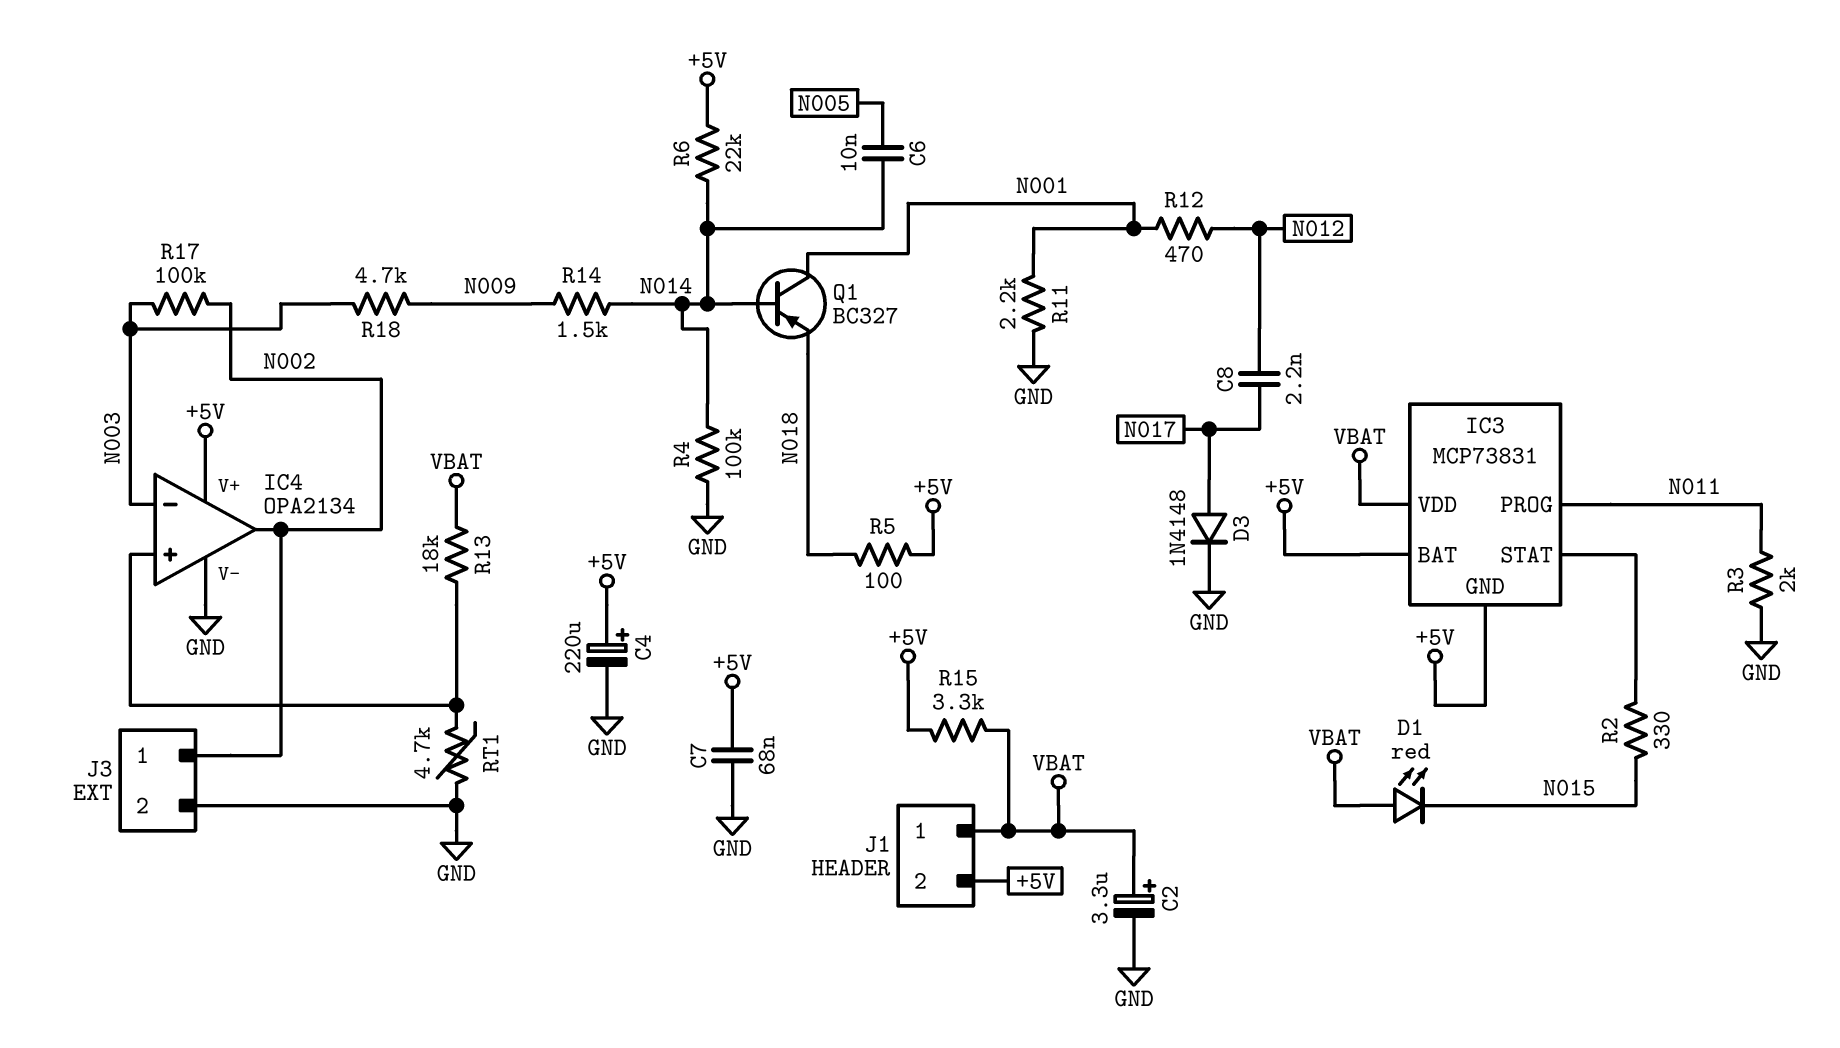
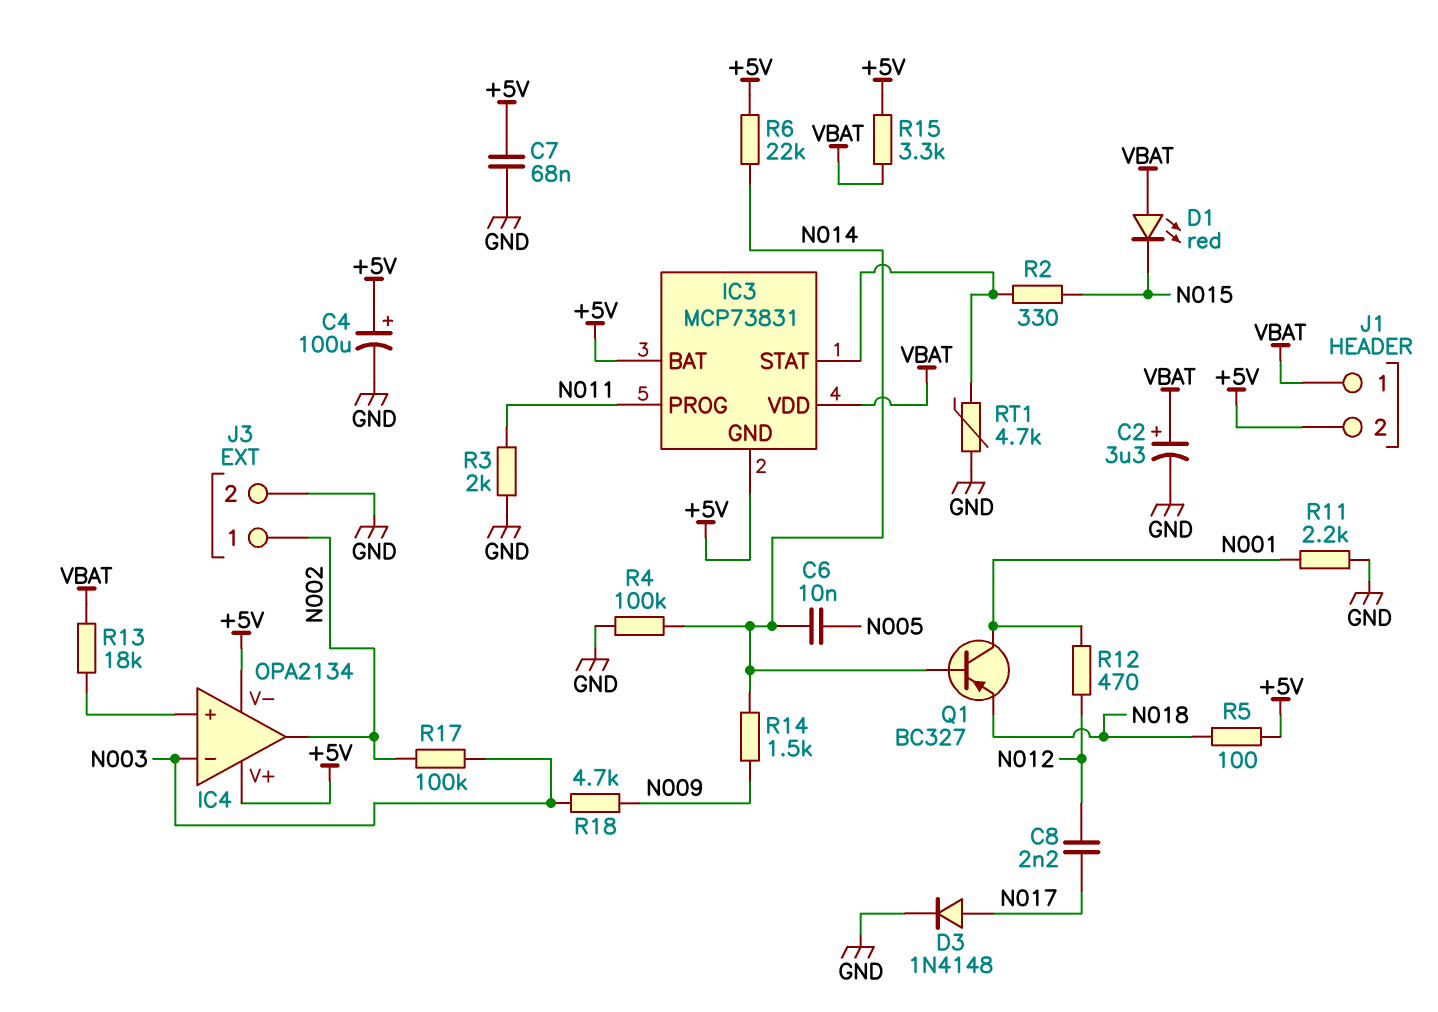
C4: 220uF (plus +5V, minus GND) -> 100uF (plus +5V, minus GND)
IC4 pin V-: GND -> +5V
RT1: 4.7k (GND, IC4/in+) -> 4.7k (GND, IC3/STAT)

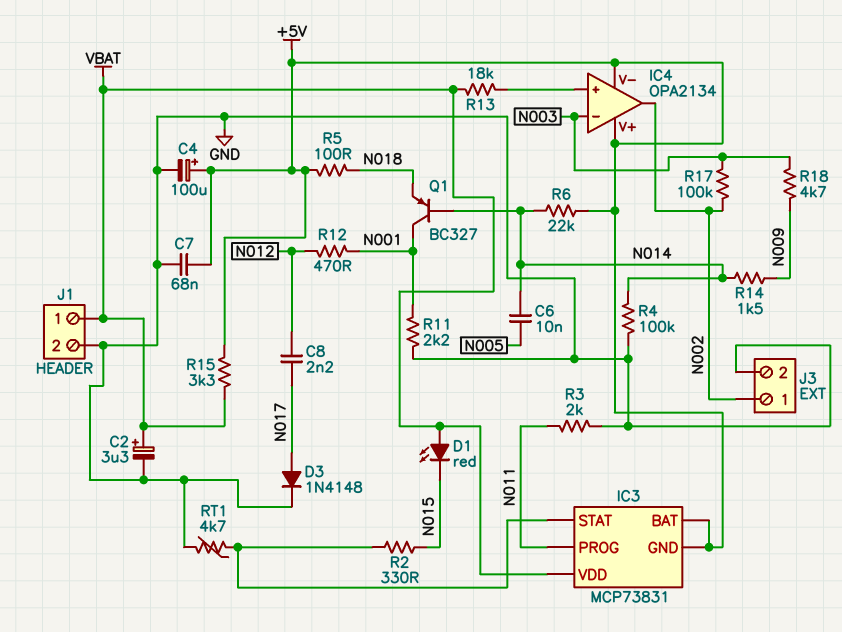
J1 pin 2: +5V -> GND

